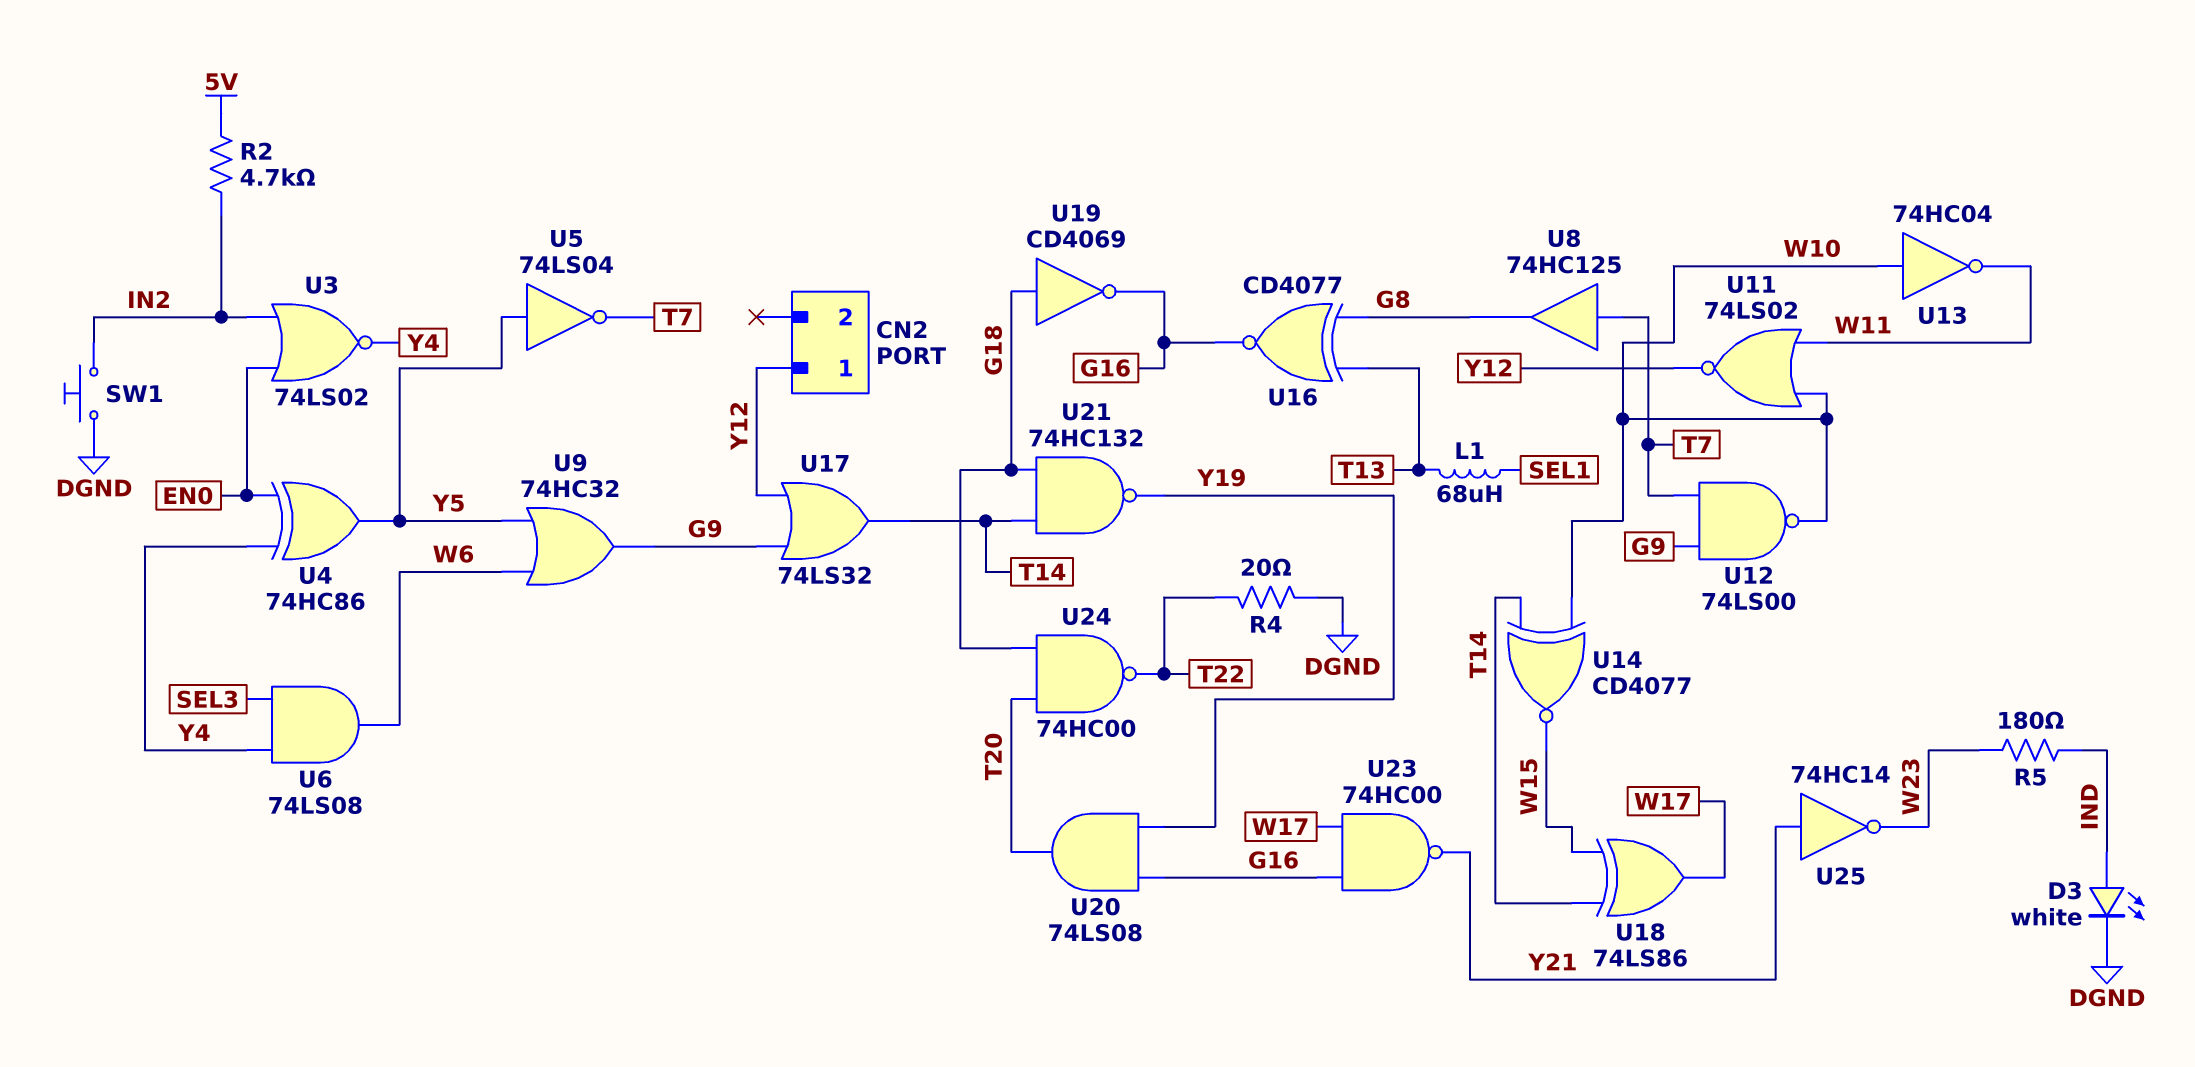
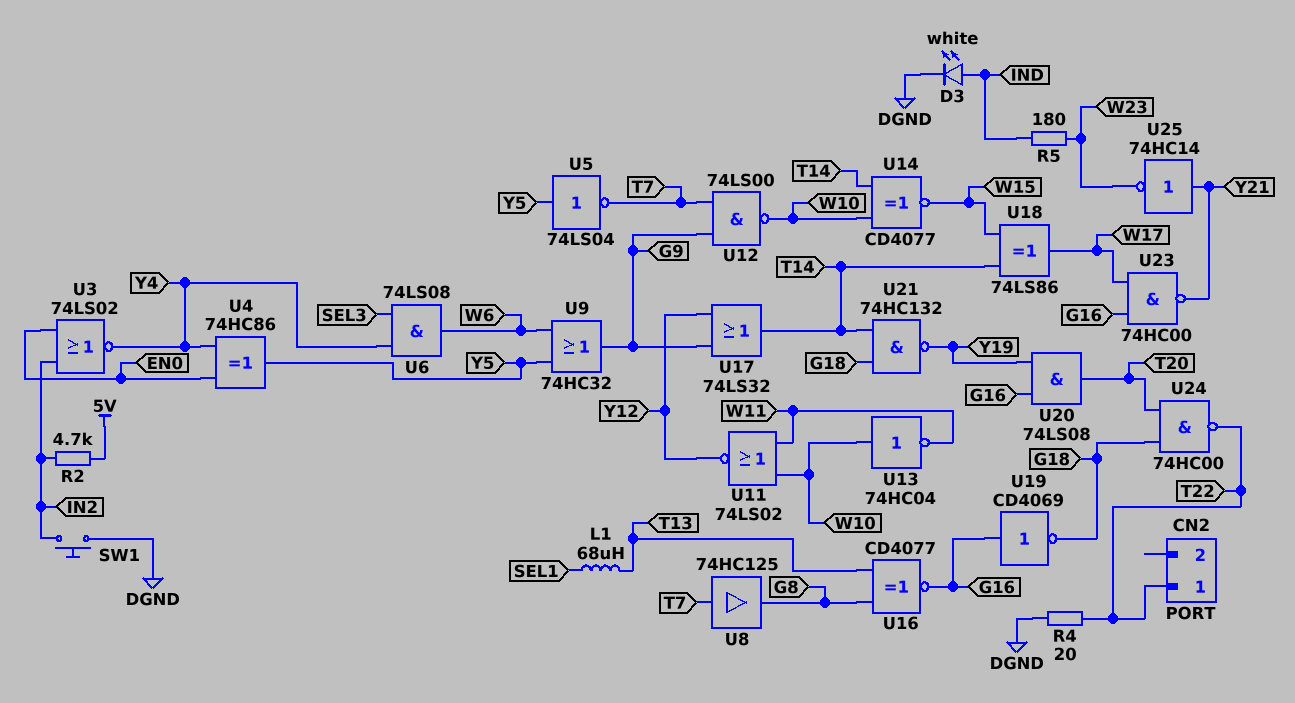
CN2 pin 1: Y12 -> T22
U19: NOT CD4069 (in G18, out G16) -> NOT CD4069 (in G16, out G18)

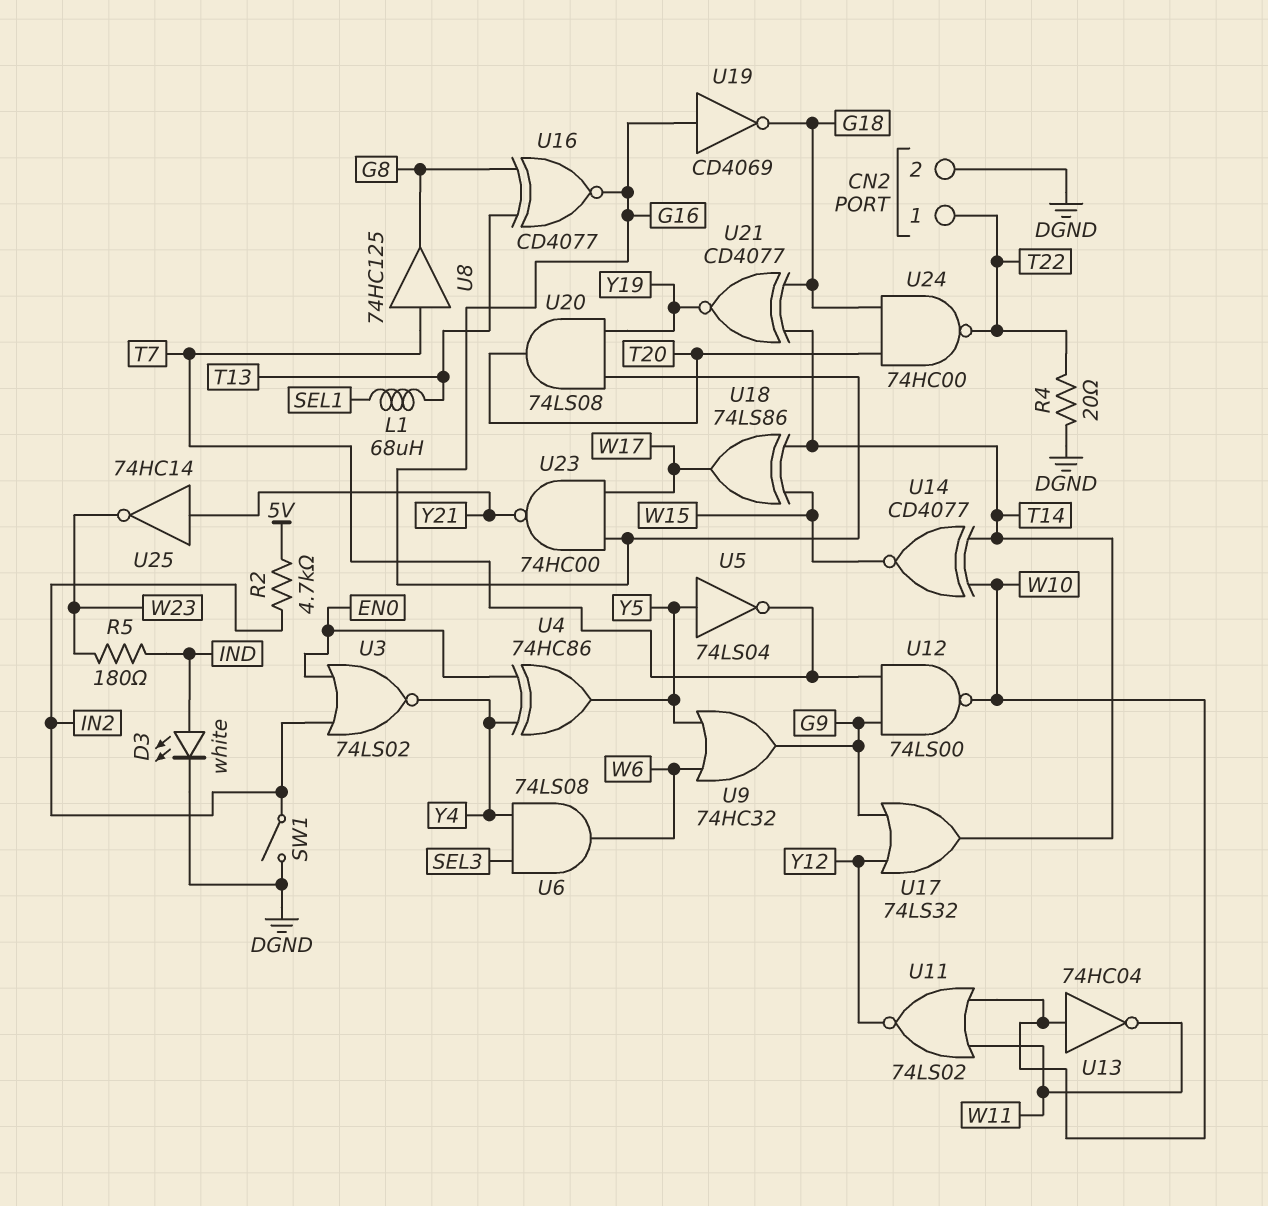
CN2 pin 2: none -> DGND
SW1: button (DGND, IN2) -> switch (DGND, IN2)
U21: NAND 74HC132 (in G18, in T14, out Y19) -> XNOR CD4077 (in G18, in T14, out Y19)

